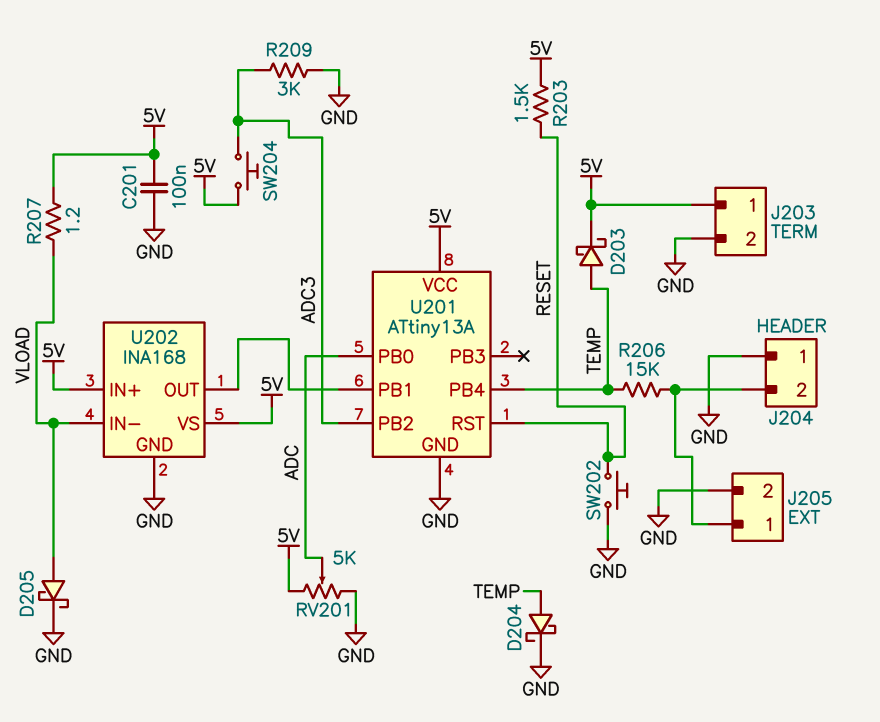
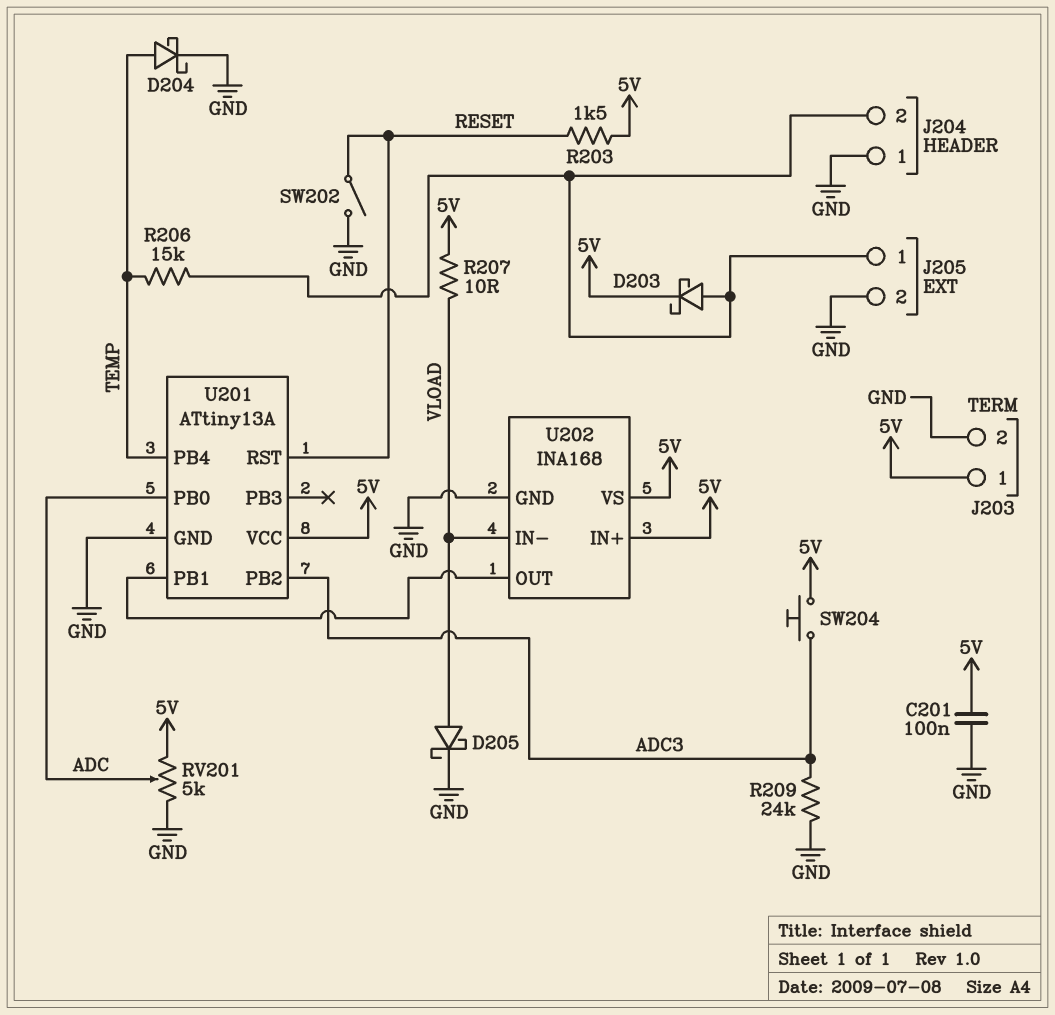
D203: schottky (A TEMP, K 5V) -> schottky (A J204/2, K 5V)
R207: 1.2 (5V, VLOAD) -> 10 (5V, VLOAD)
R209: 3k (ADC3, GND) -> 24k (ADC3, GND)
SW202: button (GND, RESET) -> switch (GND, RESET)

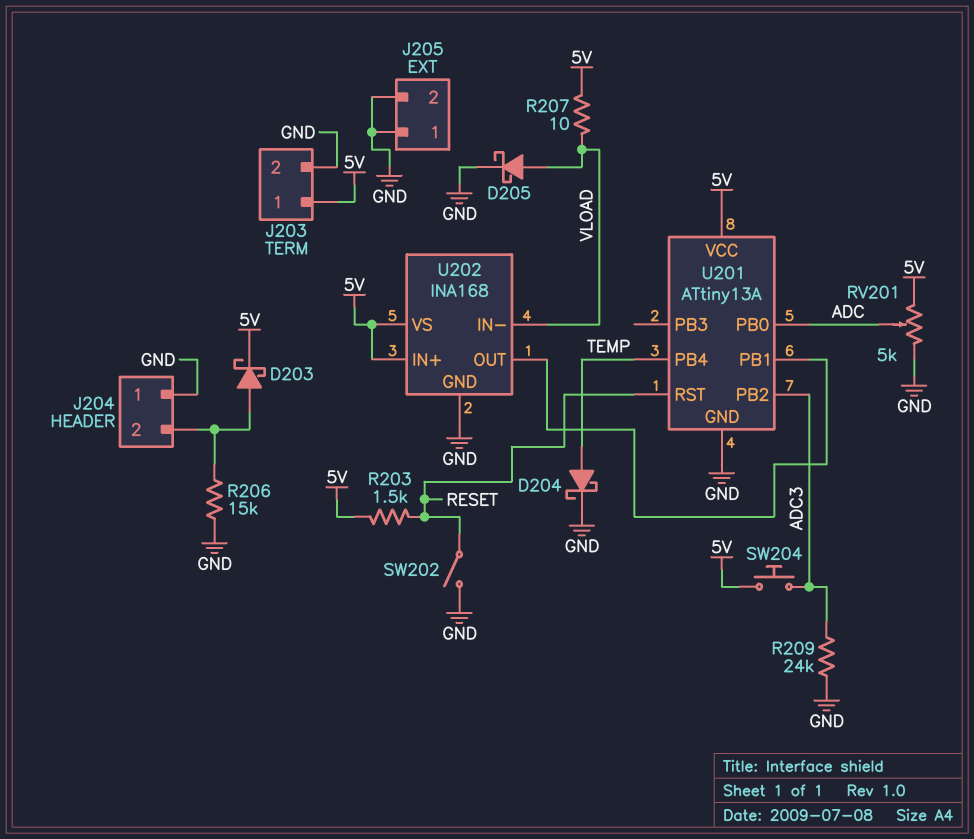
C201: 100nF (5V, GND) -> none
J205 pin 1: J204/2 -> GND
R206: 15k (J204/2, TEMP) -> 15k (GND, J204/2)

